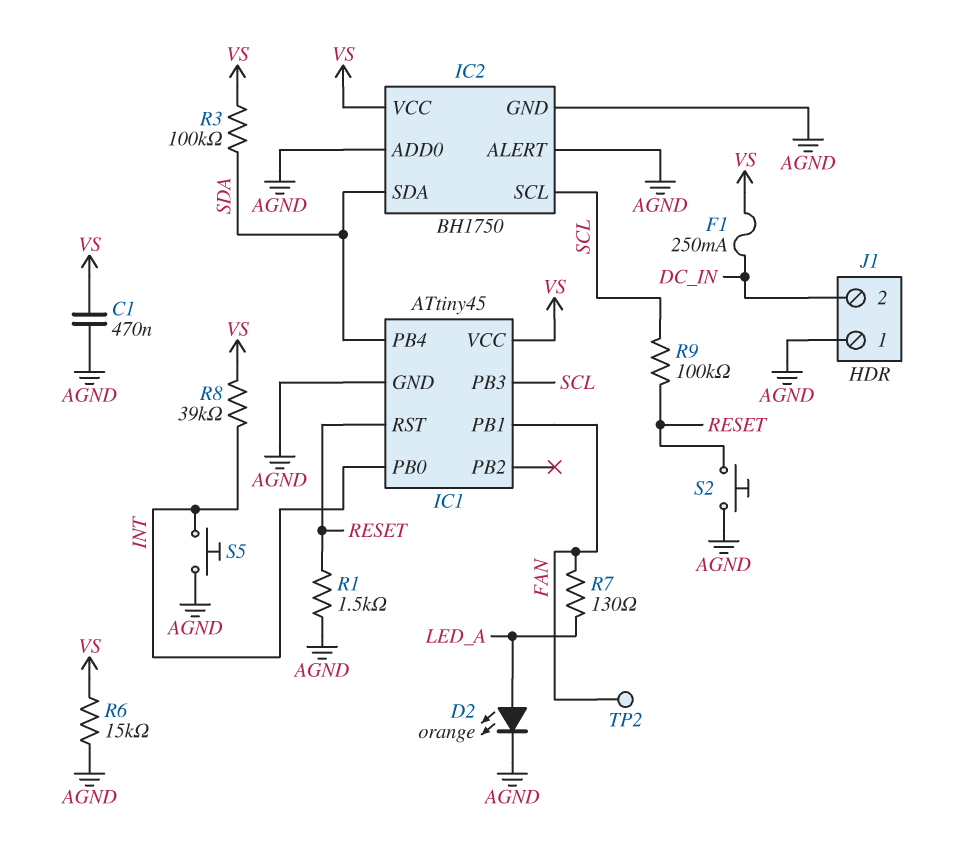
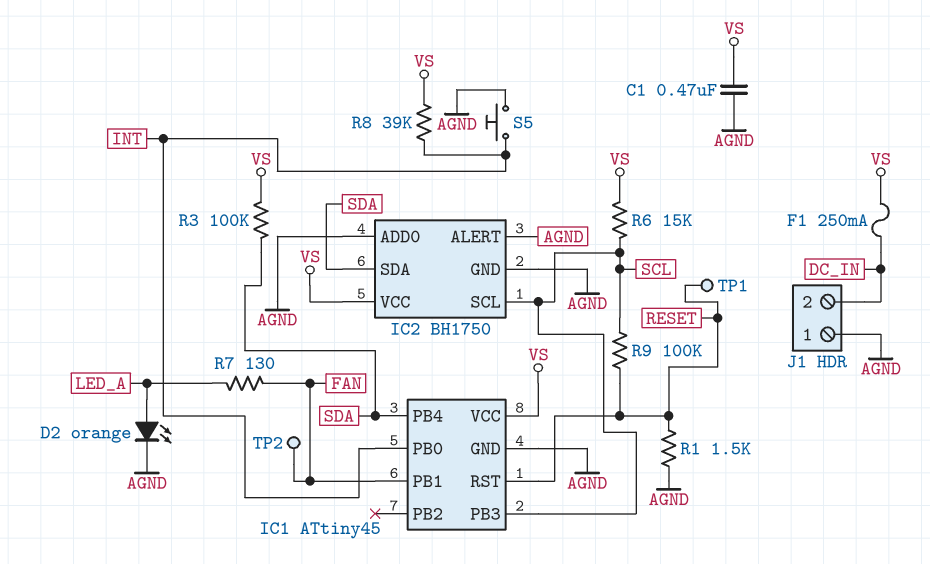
R6: 15k (AGND, VS) -> 15k (SCL, VS)
S2: button (AGND, RESET) -> none
TP1: none -> test point (RESET)

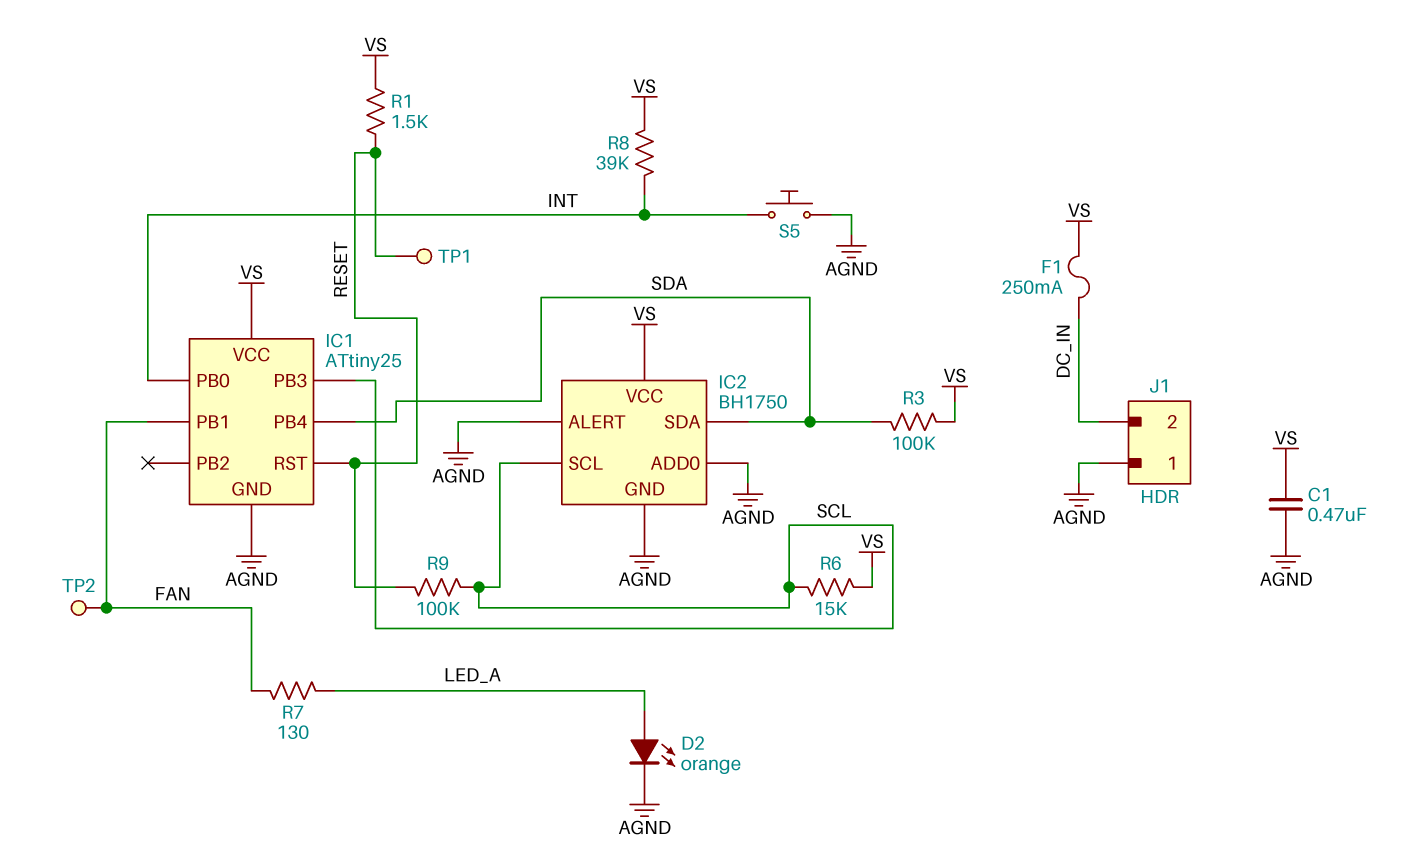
IC1: ATtiny45 -> ATtiny25
R1: 1.5k (AGND, RESET) -> 1.5k (RESET, VS)

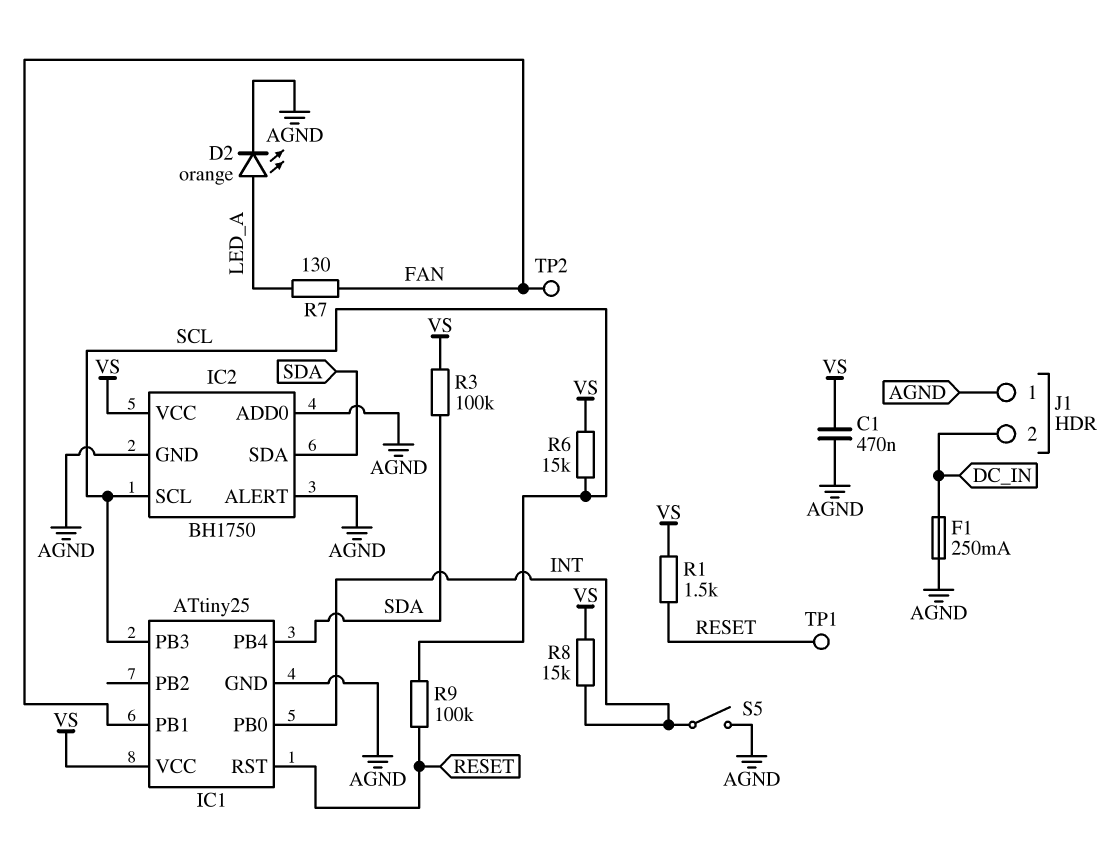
F1: 250mA (DC_IN, VS) -> 250mA (AGND, DC_IN)
R8: 39k (INT, VS) -> 15k (INT, VS)
S5: button (AGND, INT) -> switch (AGND, INT)

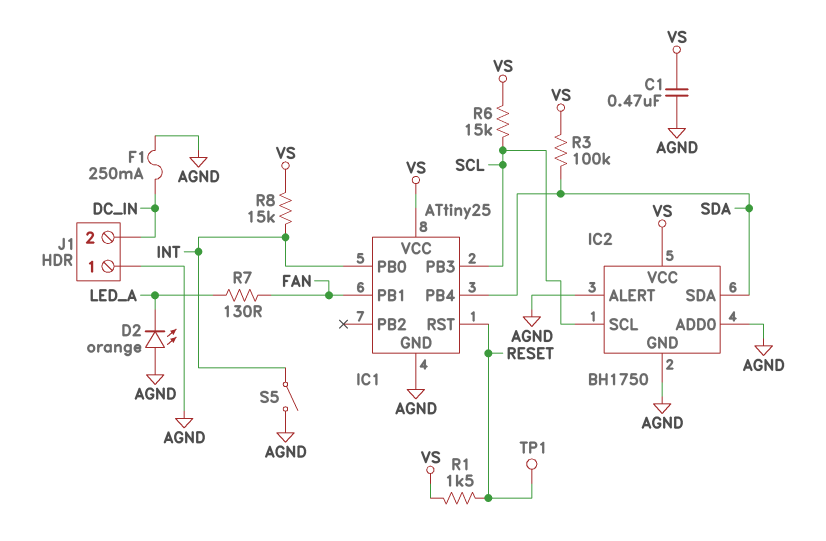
D2: LED orange (A LED_A, K AGND) -> LED orange (A AGND, K LED_A)
R9: 100k (RESET, SCL) -> none
TP2: test point (FAN) -> none

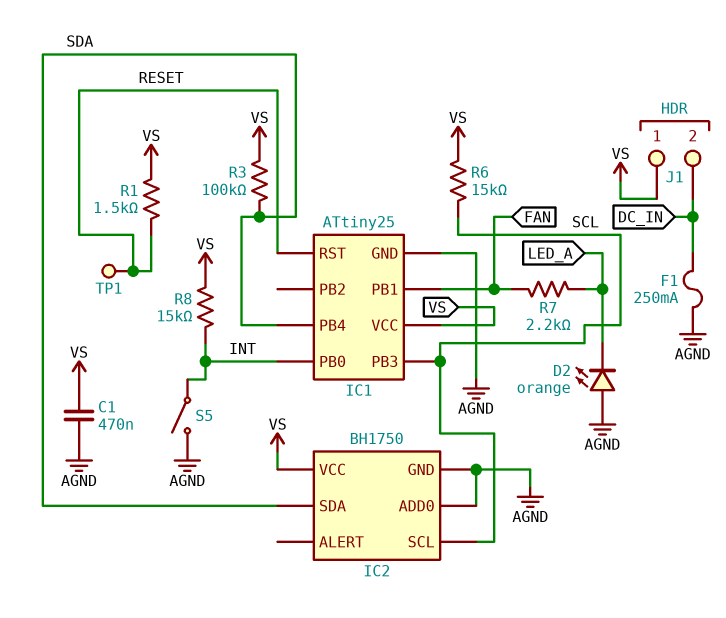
IC2 pin ALERT: AGND -> none
J1 pin 1: AGND -> VS
R7: 130 (FAN, LED_A) -> 2.2k (FAN, LED_A)

